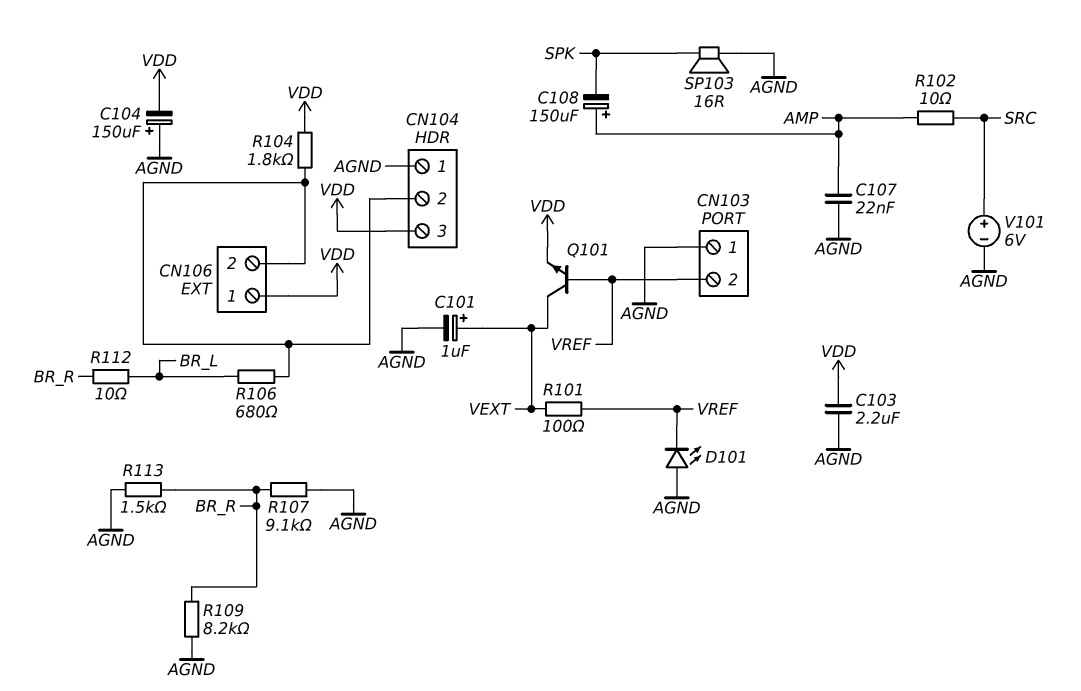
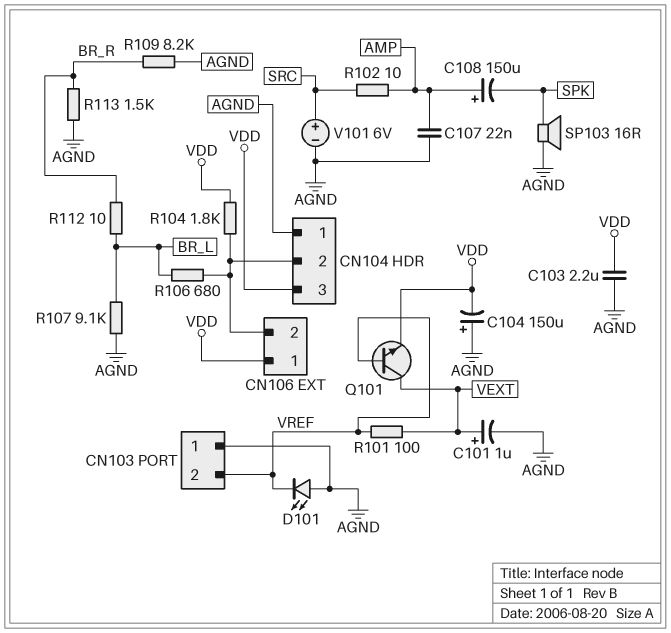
R107: 9.1k (AGND, BR_R) -> 9.1k (AGND, BR_L)

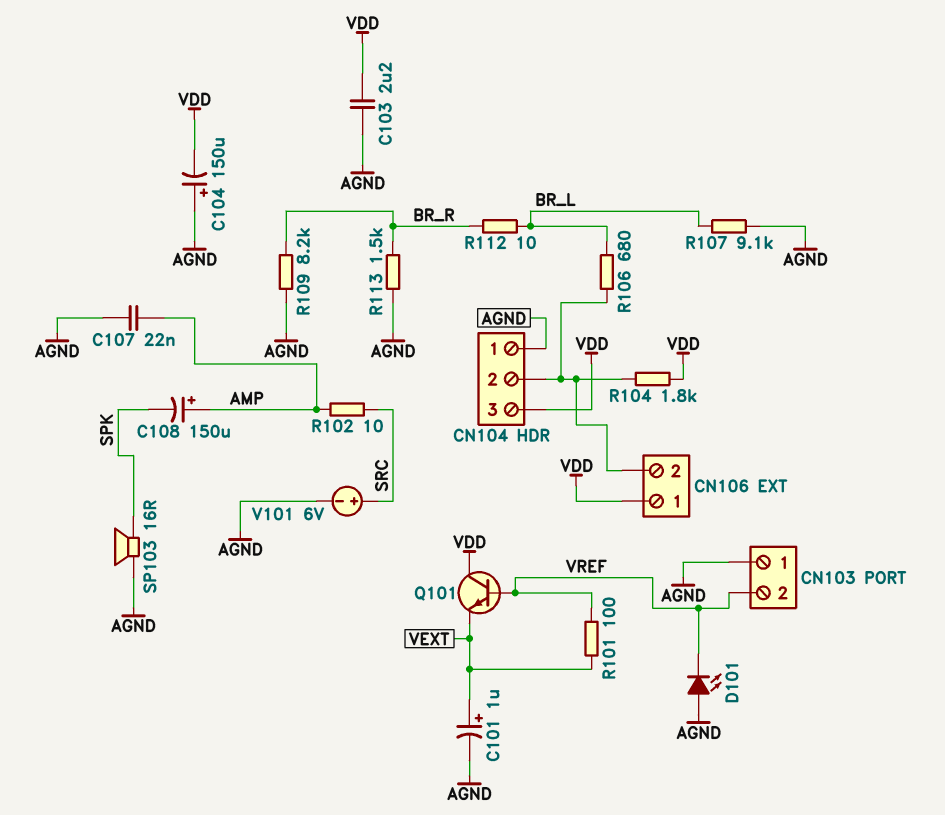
Q101: NPN (B VREF, C VEXT, E VDD) -> NPN (B VREF, C VDD, E VEXT)

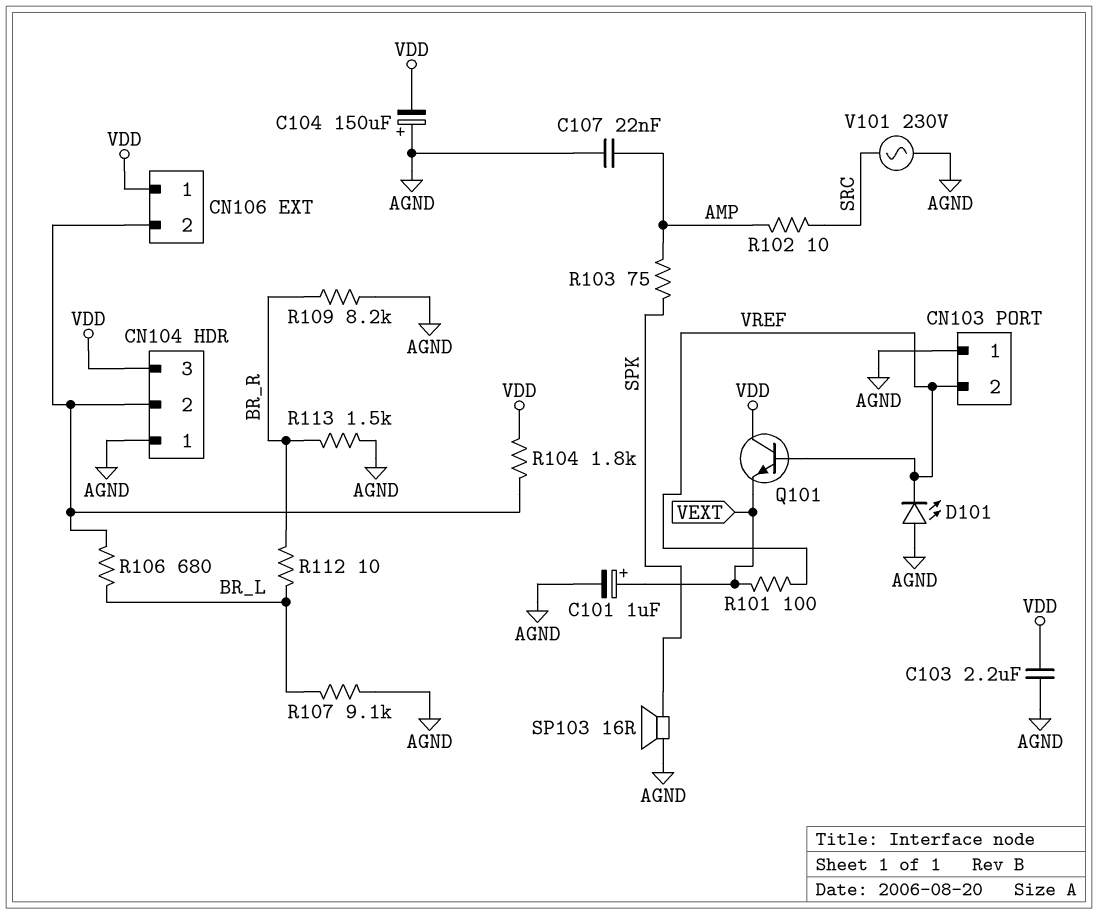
C108: 150uF (plus AMP, minus SPK) -> none
R103: none -> 75 (AMP, SPK)
V101: 6V (plus SRC, minus AGND) -> AC 230V (AGND, SRC)

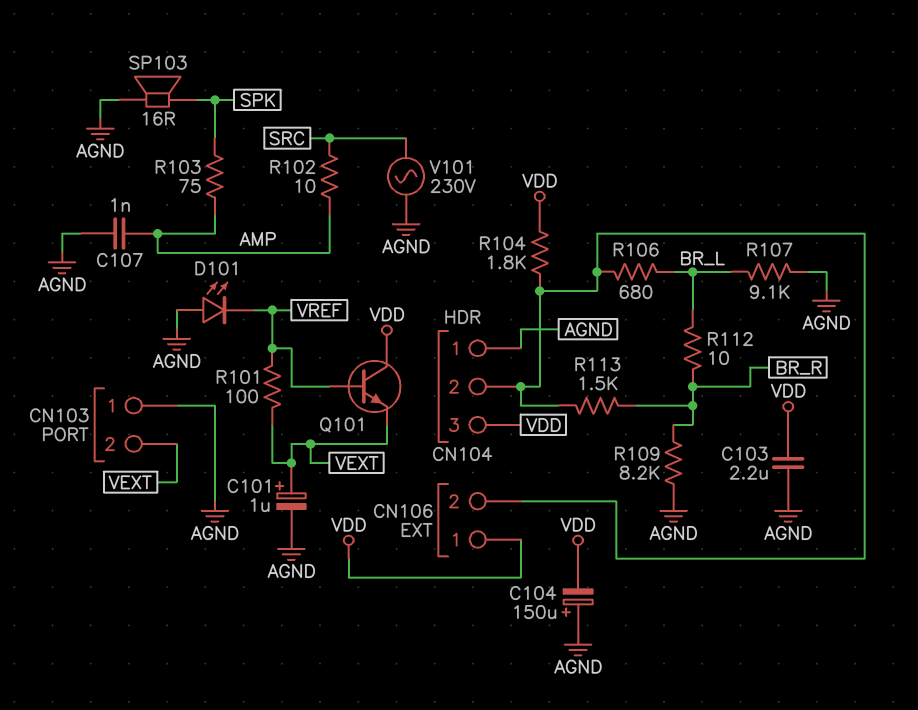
C107: 22nF (AGND, AMP) -> 1nF (AGND, AMP)
CN103 pin 2: VREF -> VEXT
R113: 1.5k (AGND, BR_R) -> 1.5k (BR_R, CN104/2)

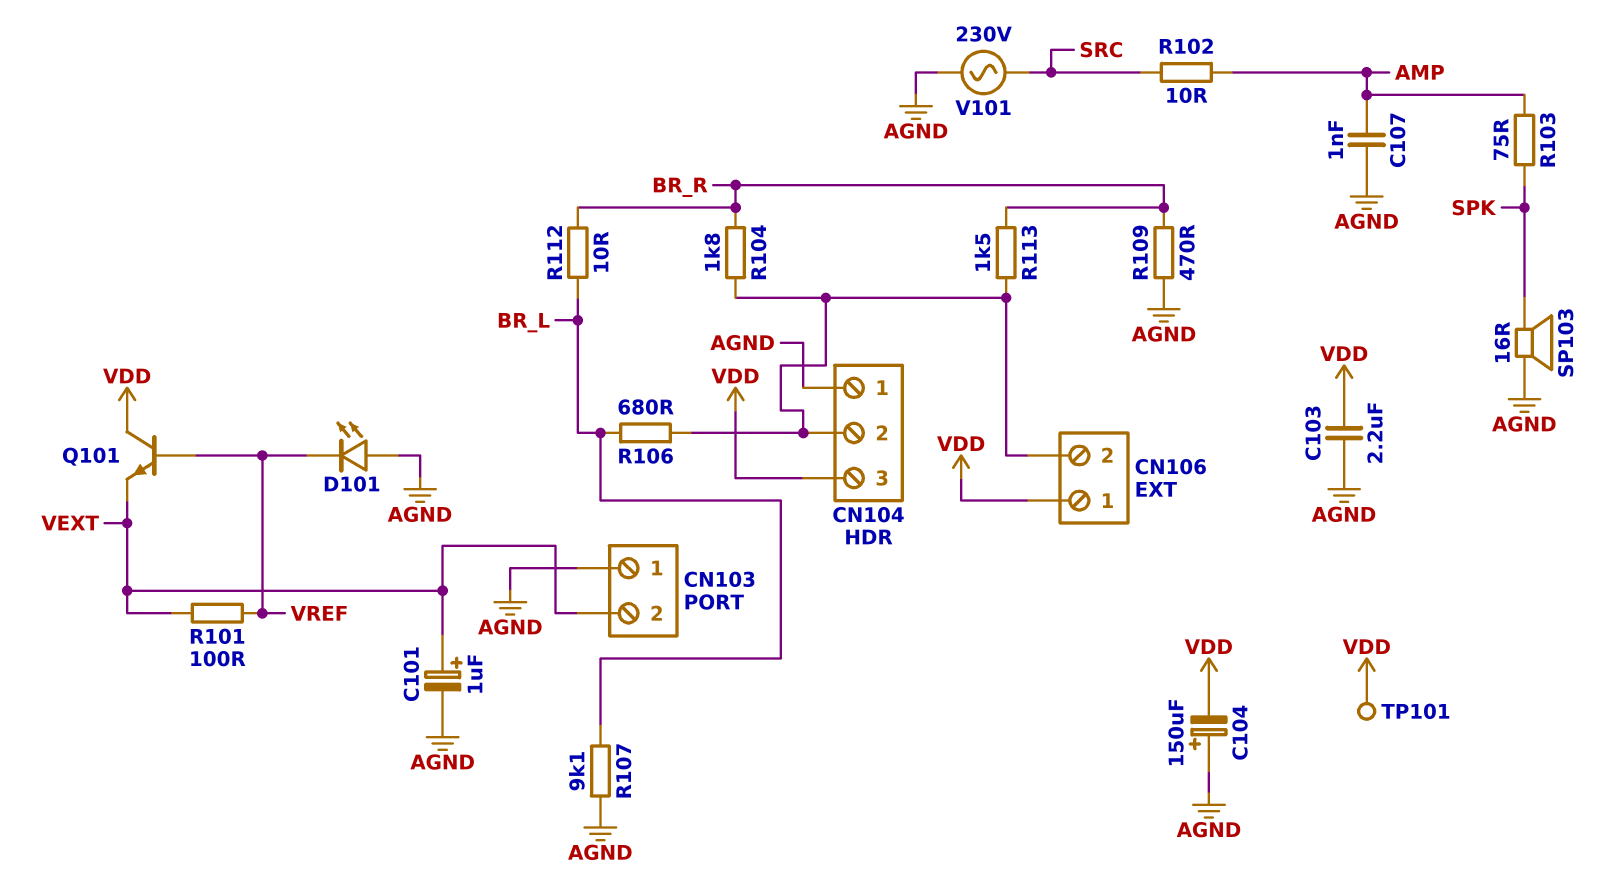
R104: 1.8k (CN104/2, VDD) -> 1.8k (BR_R, CN104/2)
R109: 8.2k (AGND, BR_R) -> 470 (AGND, BR_R)
TP101: none -> test point (VDD)

